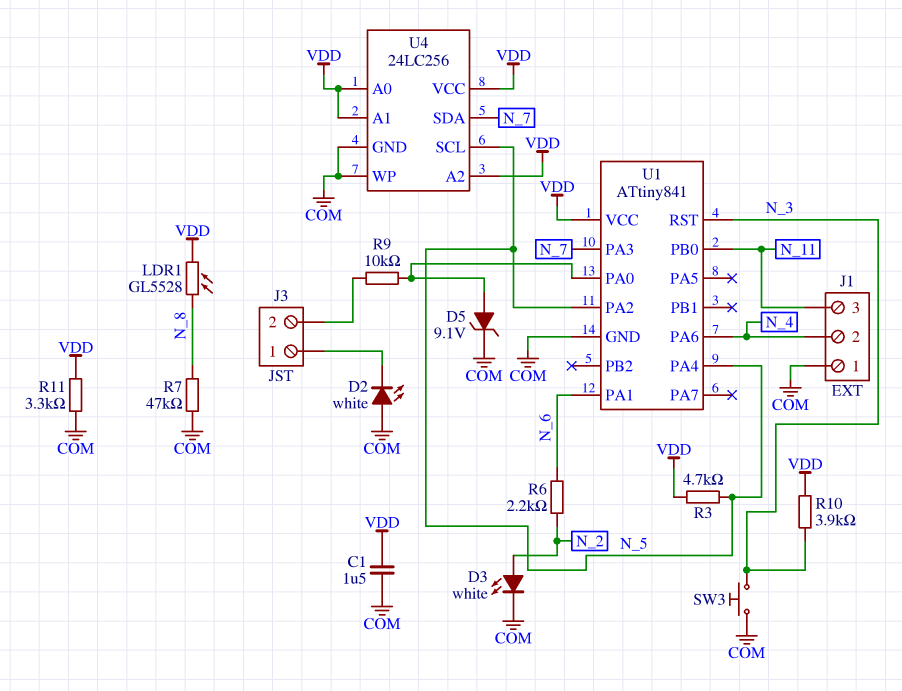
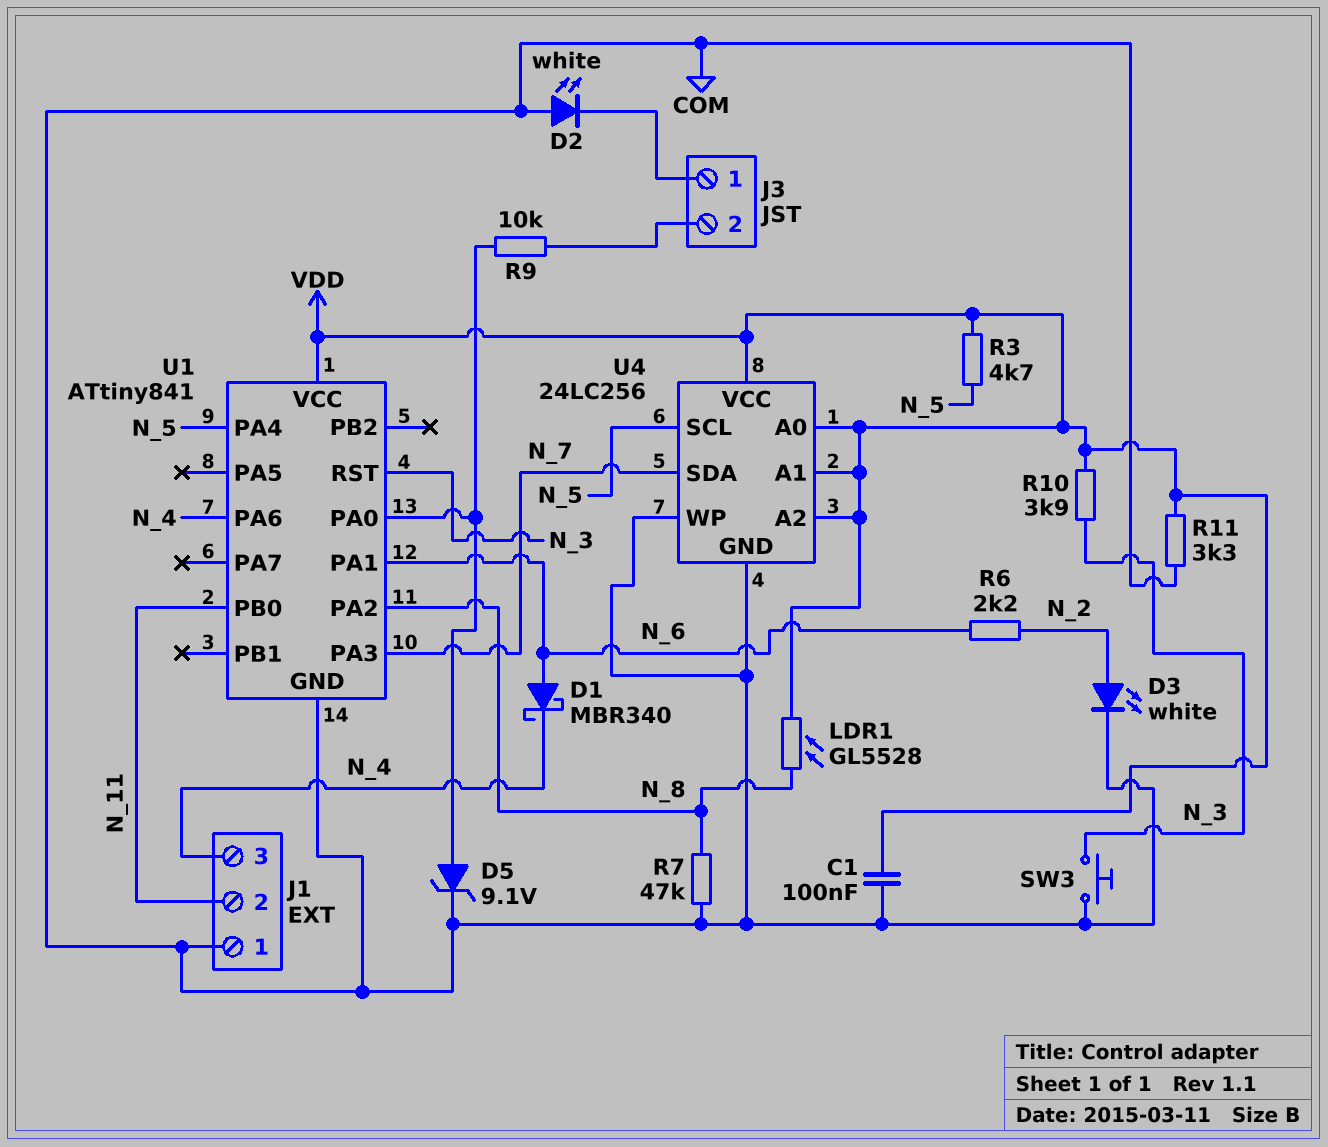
C1: 1.5uF (COM, VDD) -> 100nF (COM, VDD)
D1: none -> schottky MBR340 (A N_6, K N_4)
J1 pin 2: N_4 -> N_11
J1 pin 3: N_11 -> N_4
U1 pin PA2: N_5 -> N_8

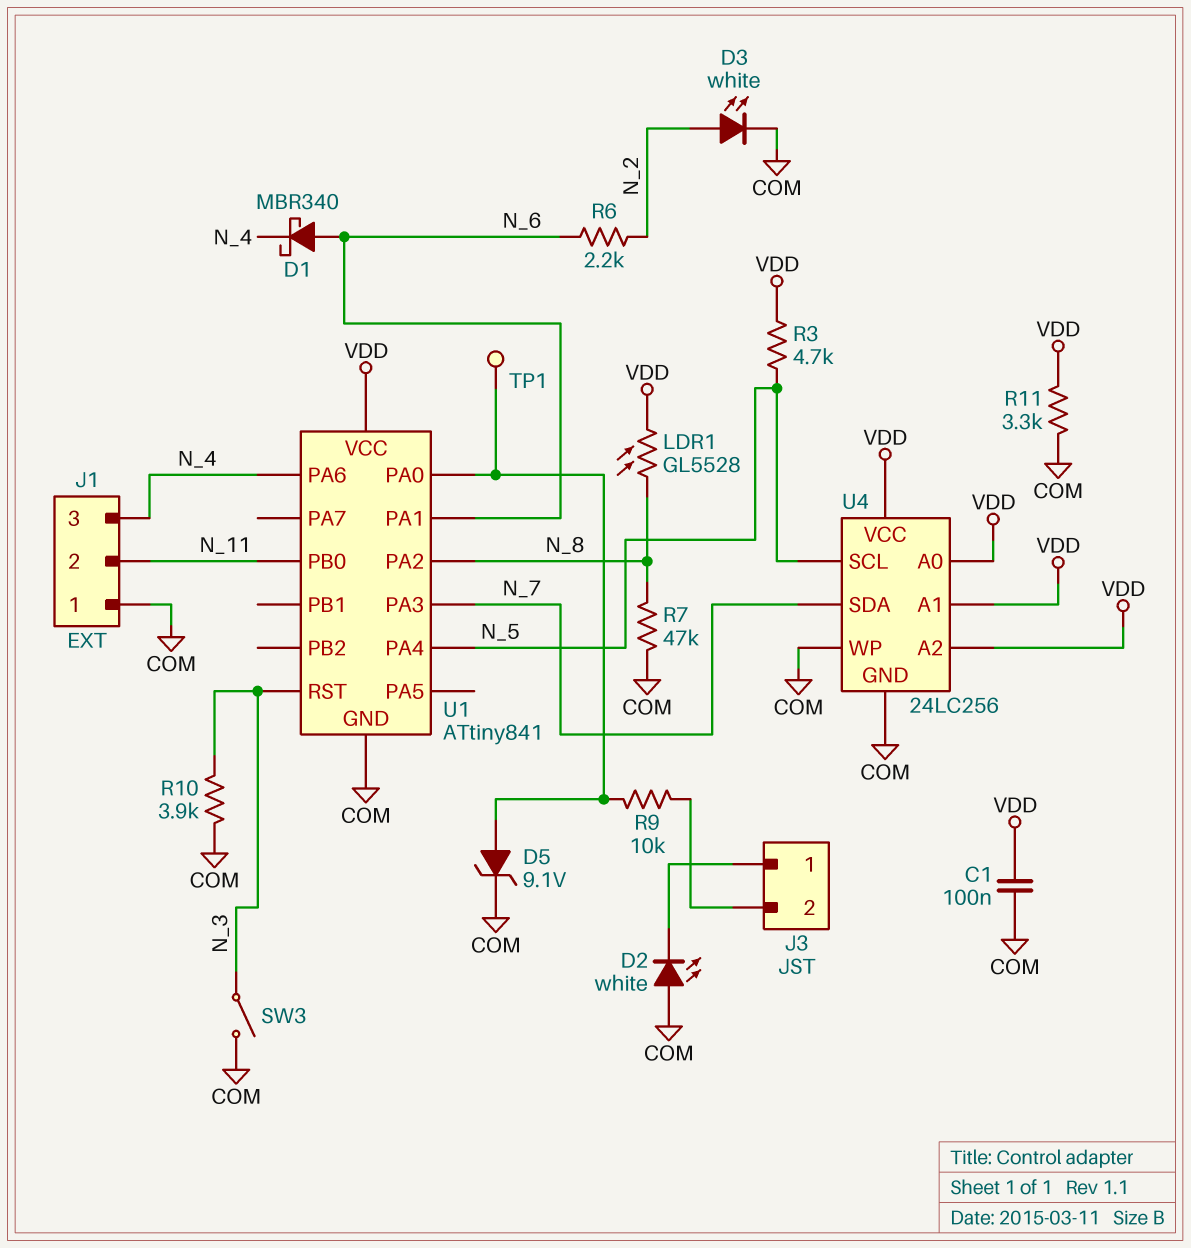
R10: 3.9k (N_3, VDD) -> 3.9k (COM, N_3)
SW3: button (COM, N_3) -> switch (COM, N_3)
TP1: none -> test point (U1/PA0)

